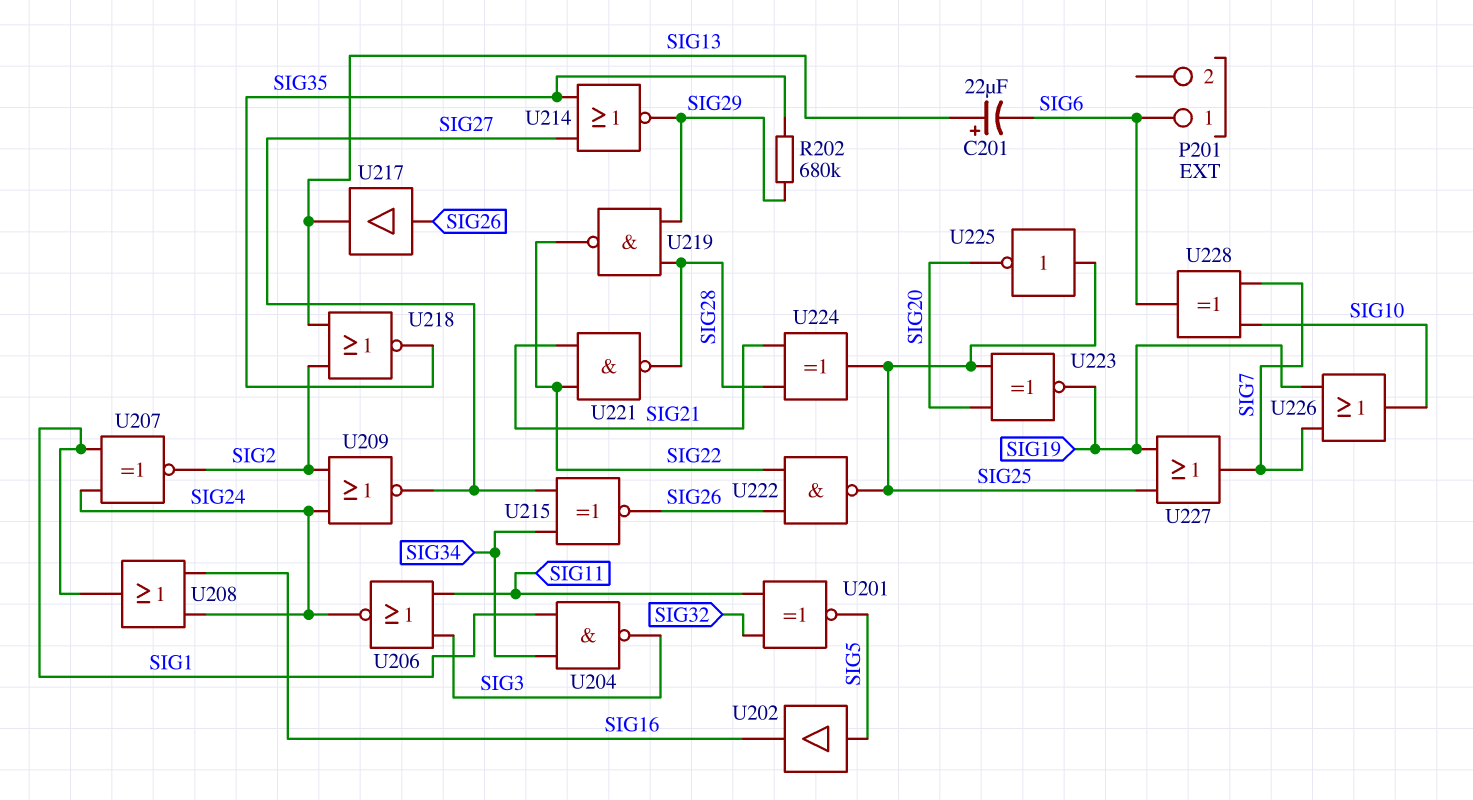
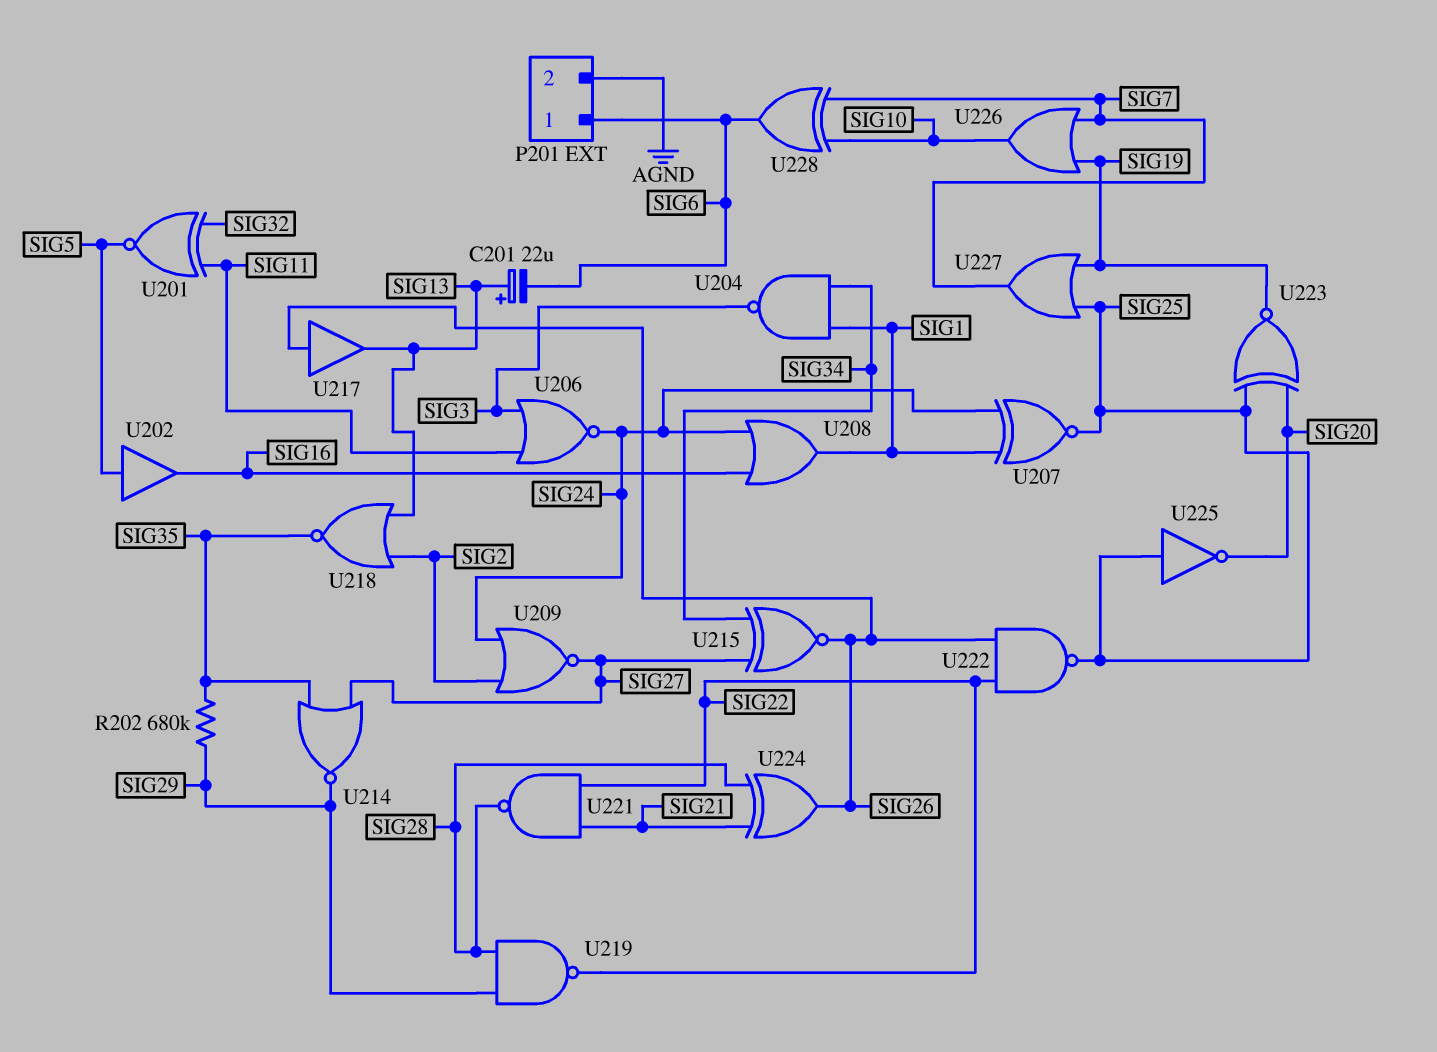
P201 pin 2: none -> AGND
U207: XNOR (in SIG1, in SIG24, out SIG2) -> XNOR (in SIG1, in SIG24, out SIG25)
U224: XOR (in SIG21, in SIG28, out SIG25) -> XOR (in SIG21, in SIG28, out SIG26)

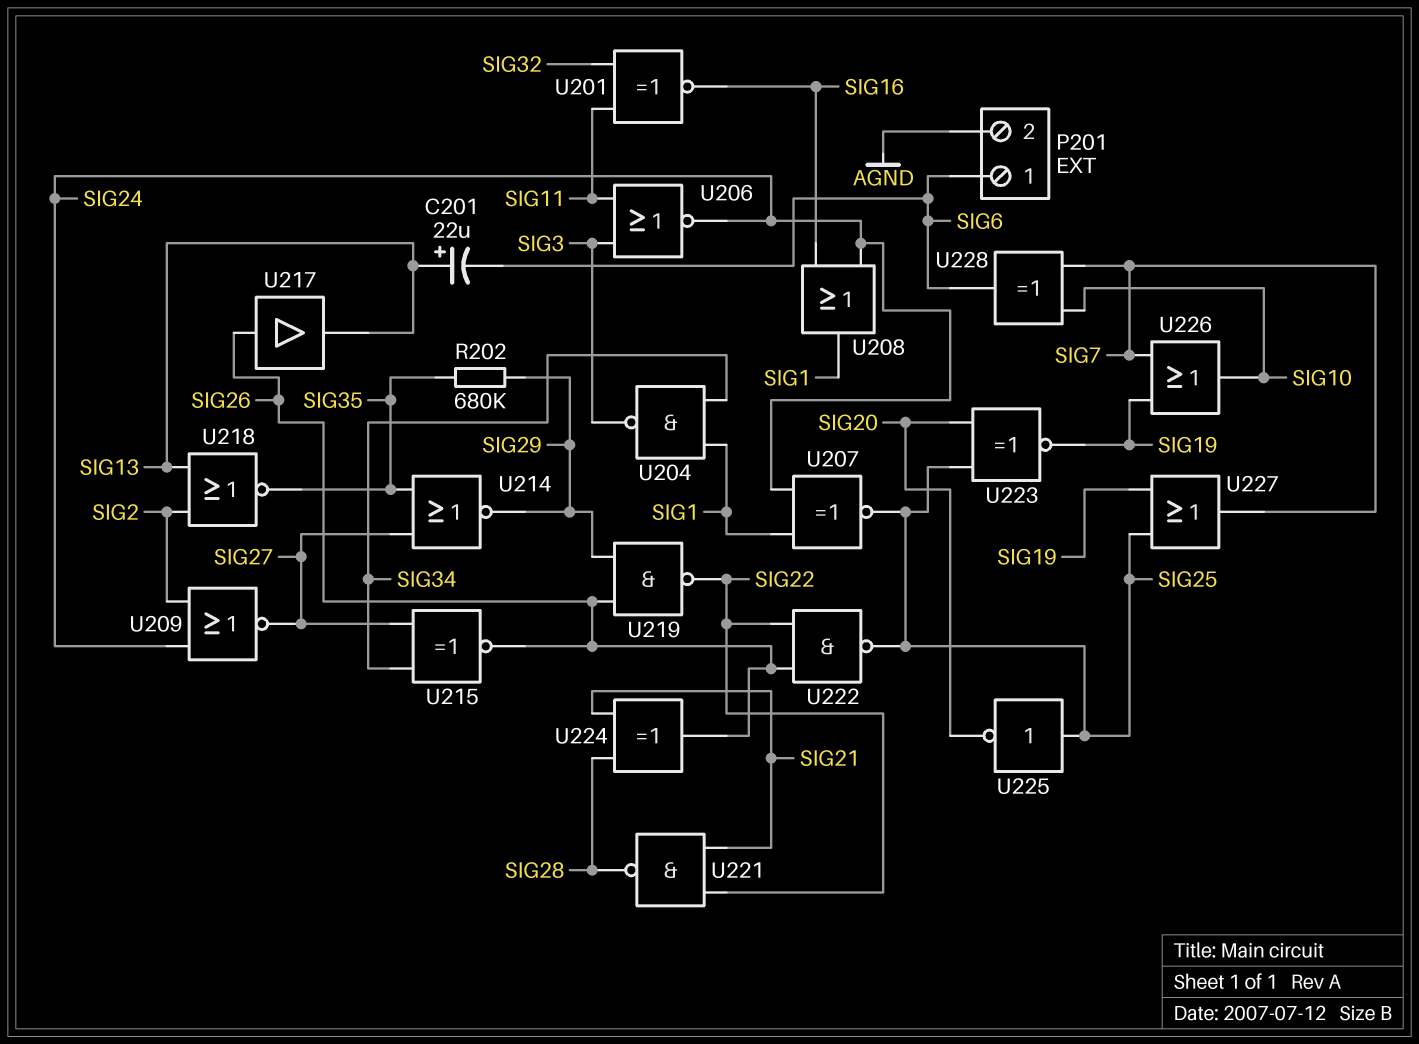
U201: XNOR (in SIG11, in SIG32, out SIG5) -> XNOR (in SIG11, in SIG32, out SIG16)
U202: buffer (in SIG5, out SIG16) -> none
U219: NAND (in SIG28, in SIG29, out SIG22) -> NAND (in SIG26, in SIG29, out SIG22)

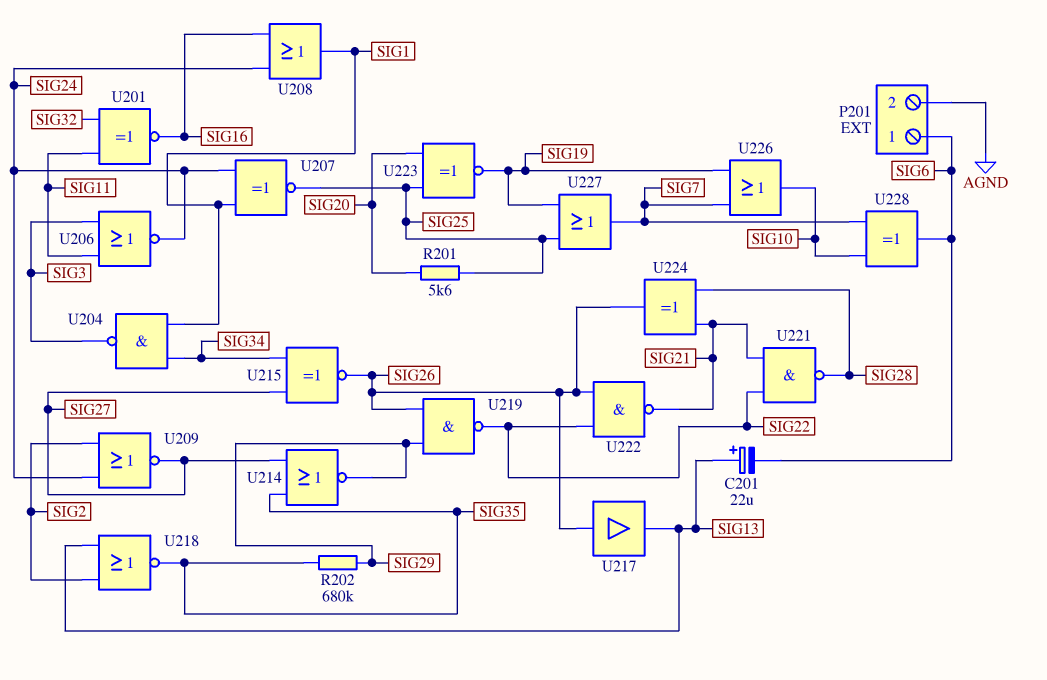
R201: none -> 5.6k (SIG20, SIG25)
U222: NAND (in SIG22, in SIG26, out SIG25) -> NAND (in SIG22, in SIG26, out SIG21)
U225: NOT (in SIG25, out SIG20) -> none

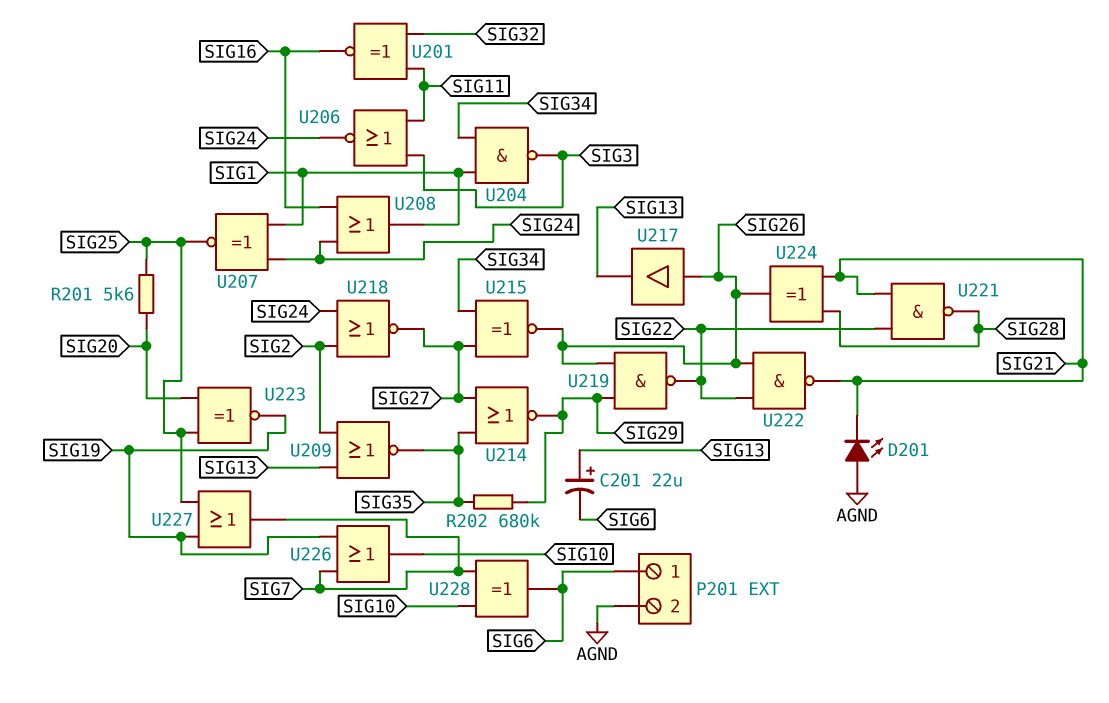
D201: none -> LED (A AGND, K SIG21)
U209: NOR (in SIG2, in SIG24, out SIG27) -> NOR (in SIG2, in SIG13, out SIG35)
U218: NOR (in SIG2, in SIG13, out SIG35) -> NOR (in SIG2, in SIG24, out SIG27)

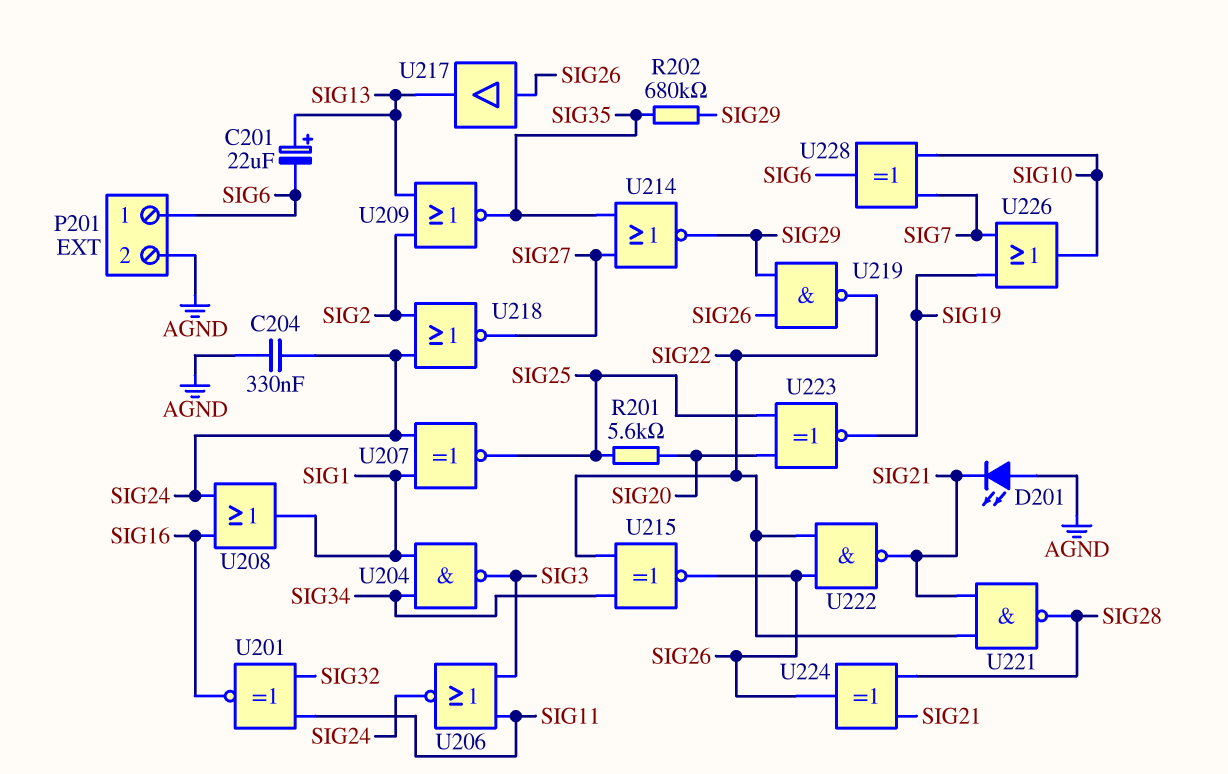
C204: none -> 330nF (AGND, SIG24)
U215: XNOR (in SIG27, in SIG34, out SIG26) -> XNOR (in SIG22, in SIG34, out SIG26)
U227: OR (in SIG19, in SIG25, out SIG7) -> none

